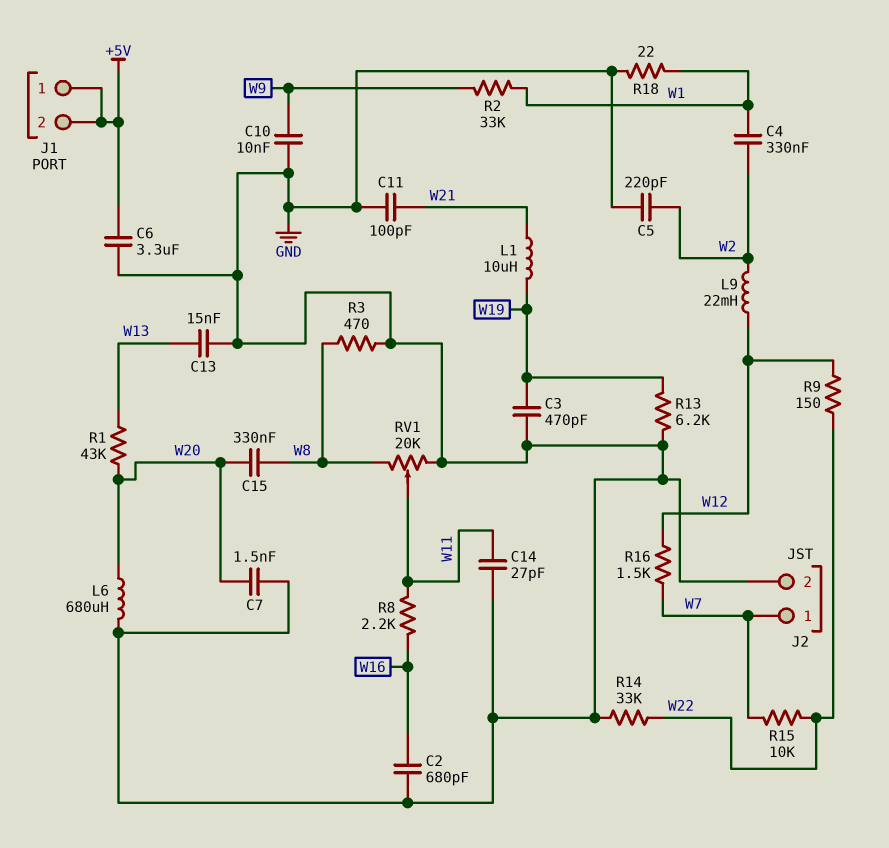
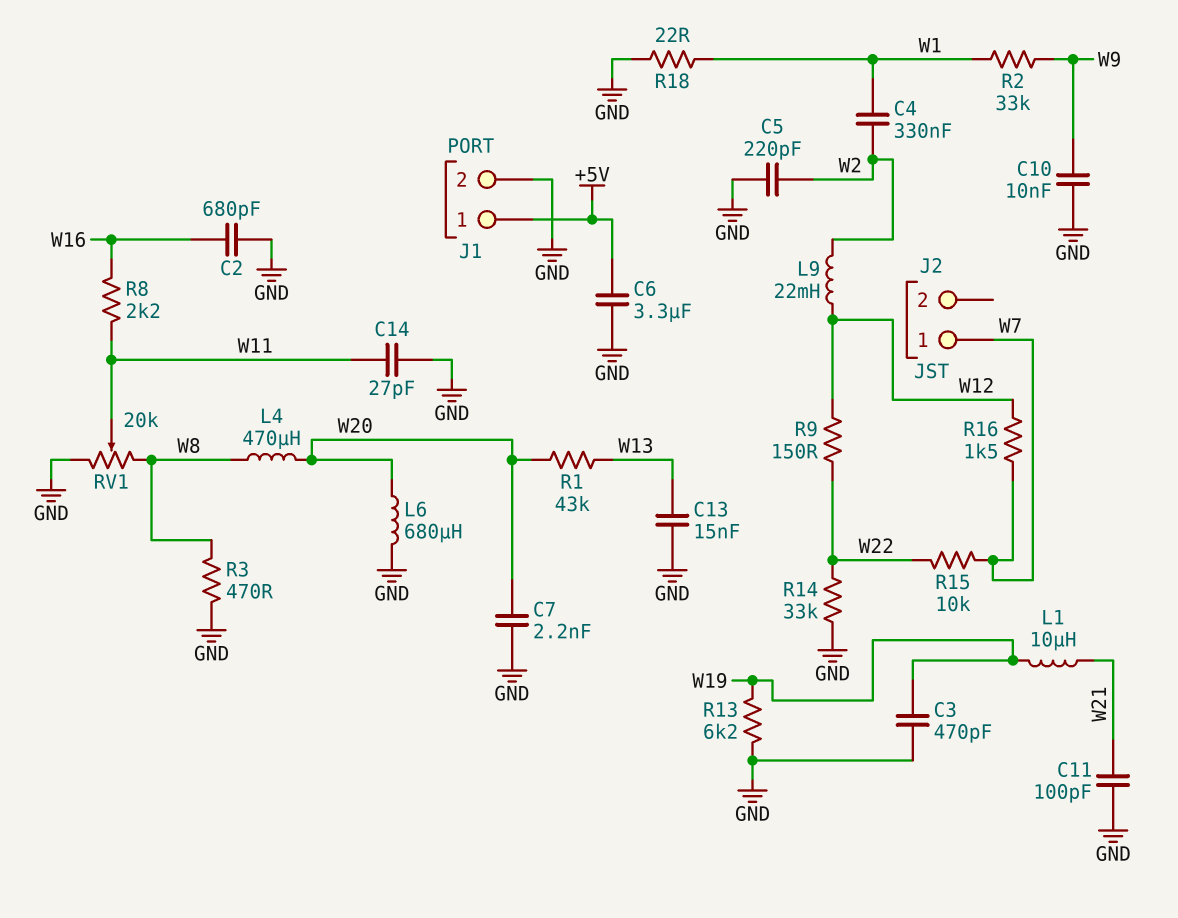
C7: 1.5nF (GND, W20) -> 2.2nF (GND, W20)
C15: 330nF (W8, W20) -> none
J1 pin 2: +5V -> GND
J2 pin 2: GND -> none
L4: none -> 470uH (W8, W20)

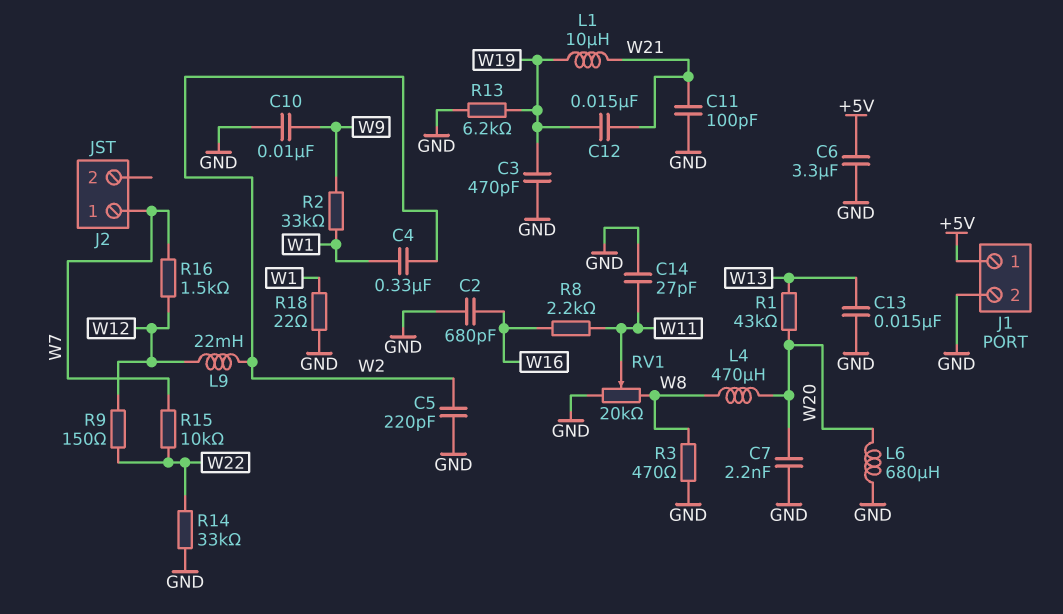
C12: none -> 15nF (W19, W21)

